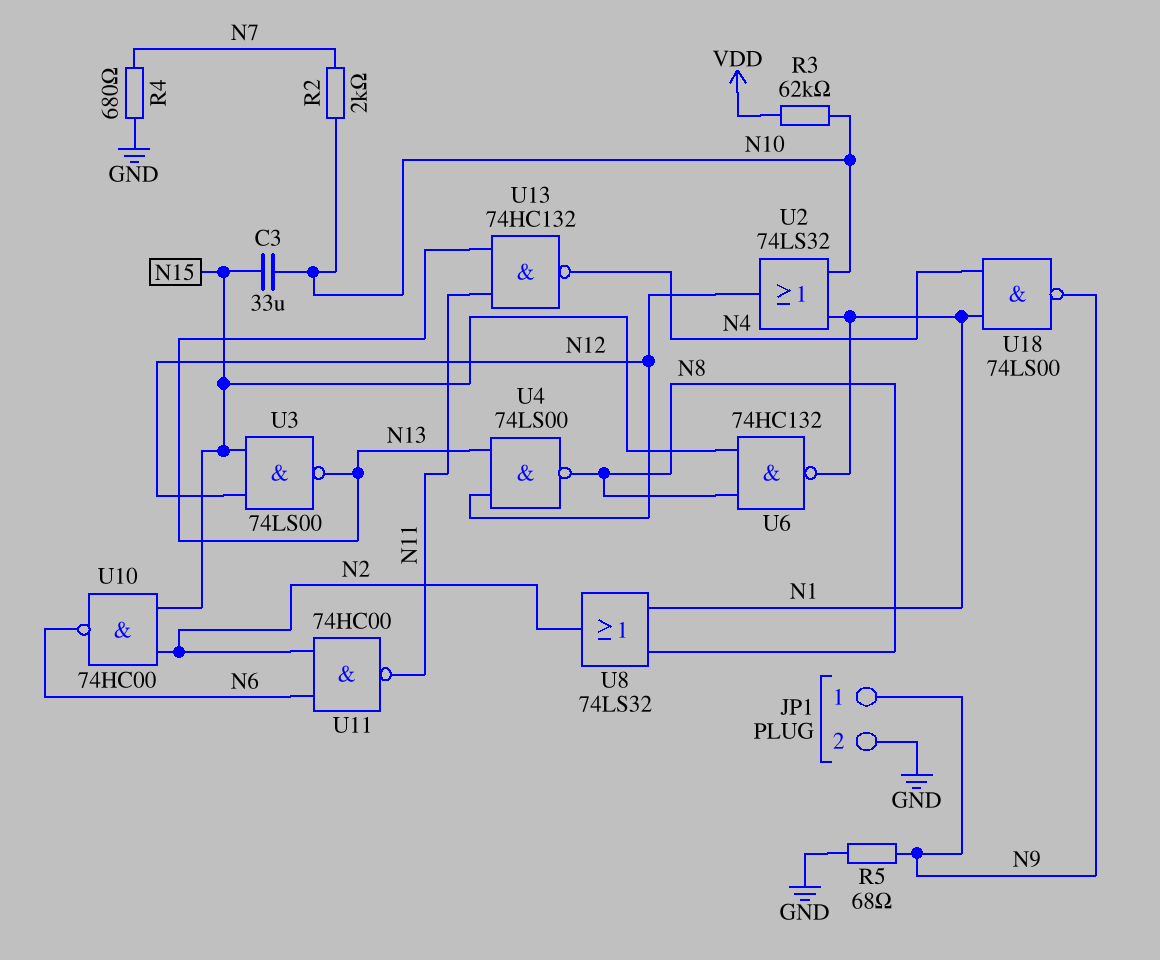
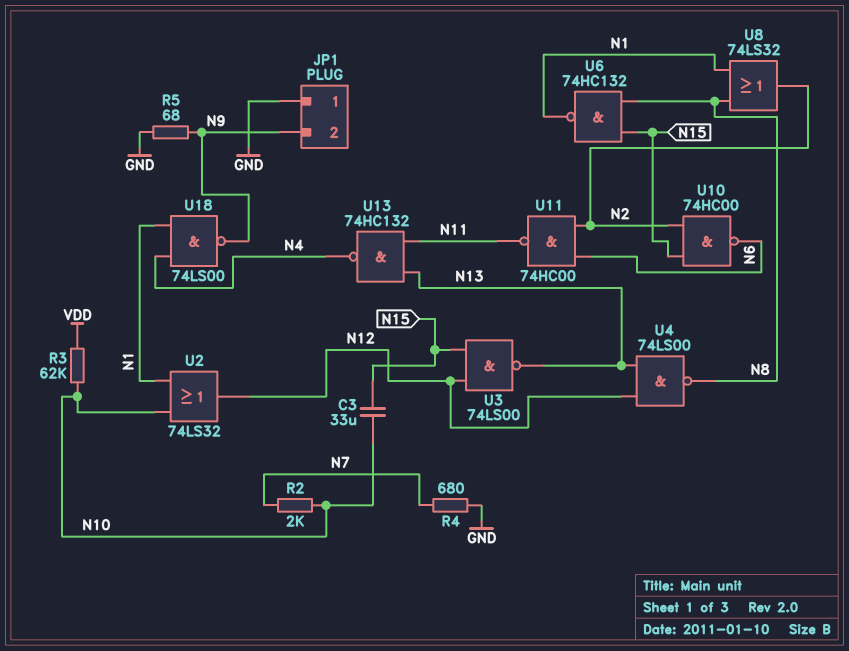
JP1 pin 1: N9 -> GND
JP1 pin 2: GND -> N9

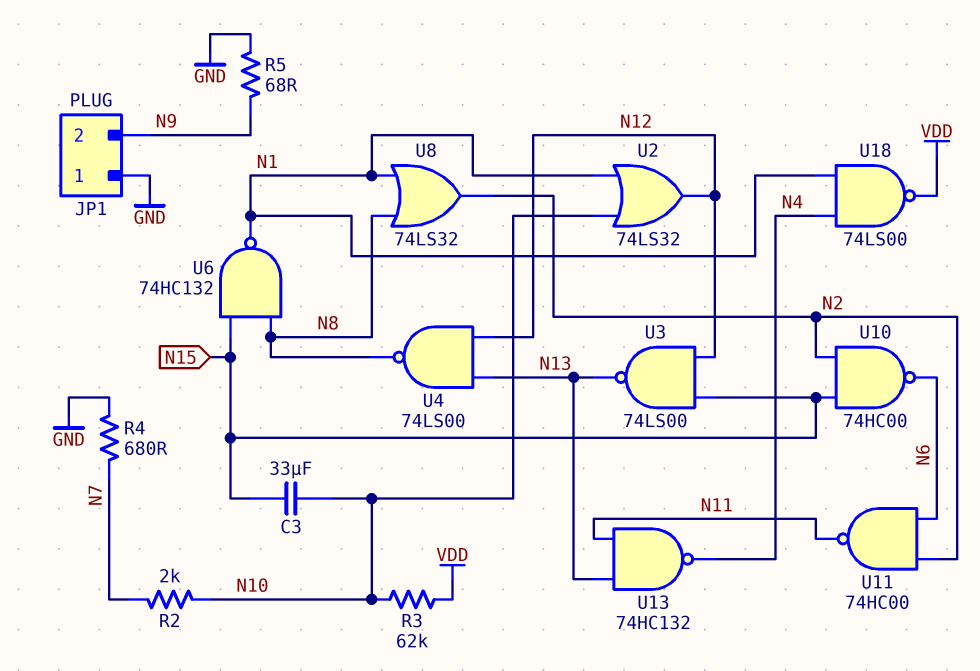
U18: NAND 74LS00 (in N1, in N4, out N9) -> NAND 74LS00 (in N1, in N4, out VDD)

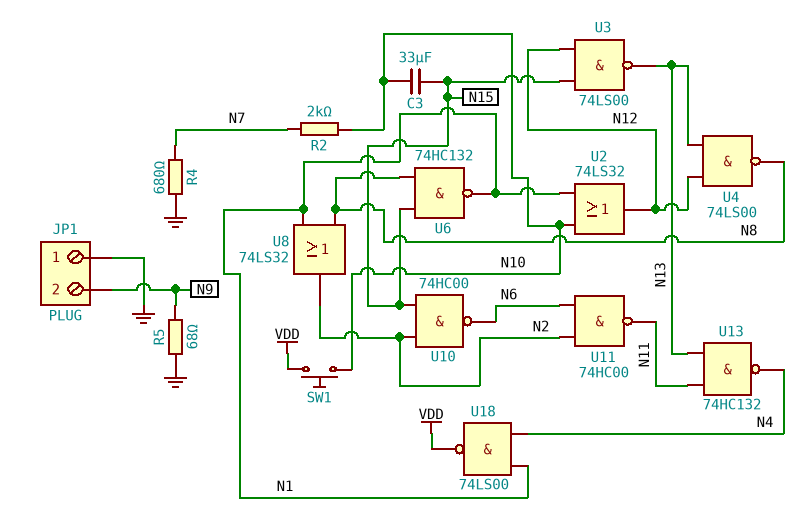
R3: 62k (N10, VDD) -> none
SW1: none -> button (N10, VDD)

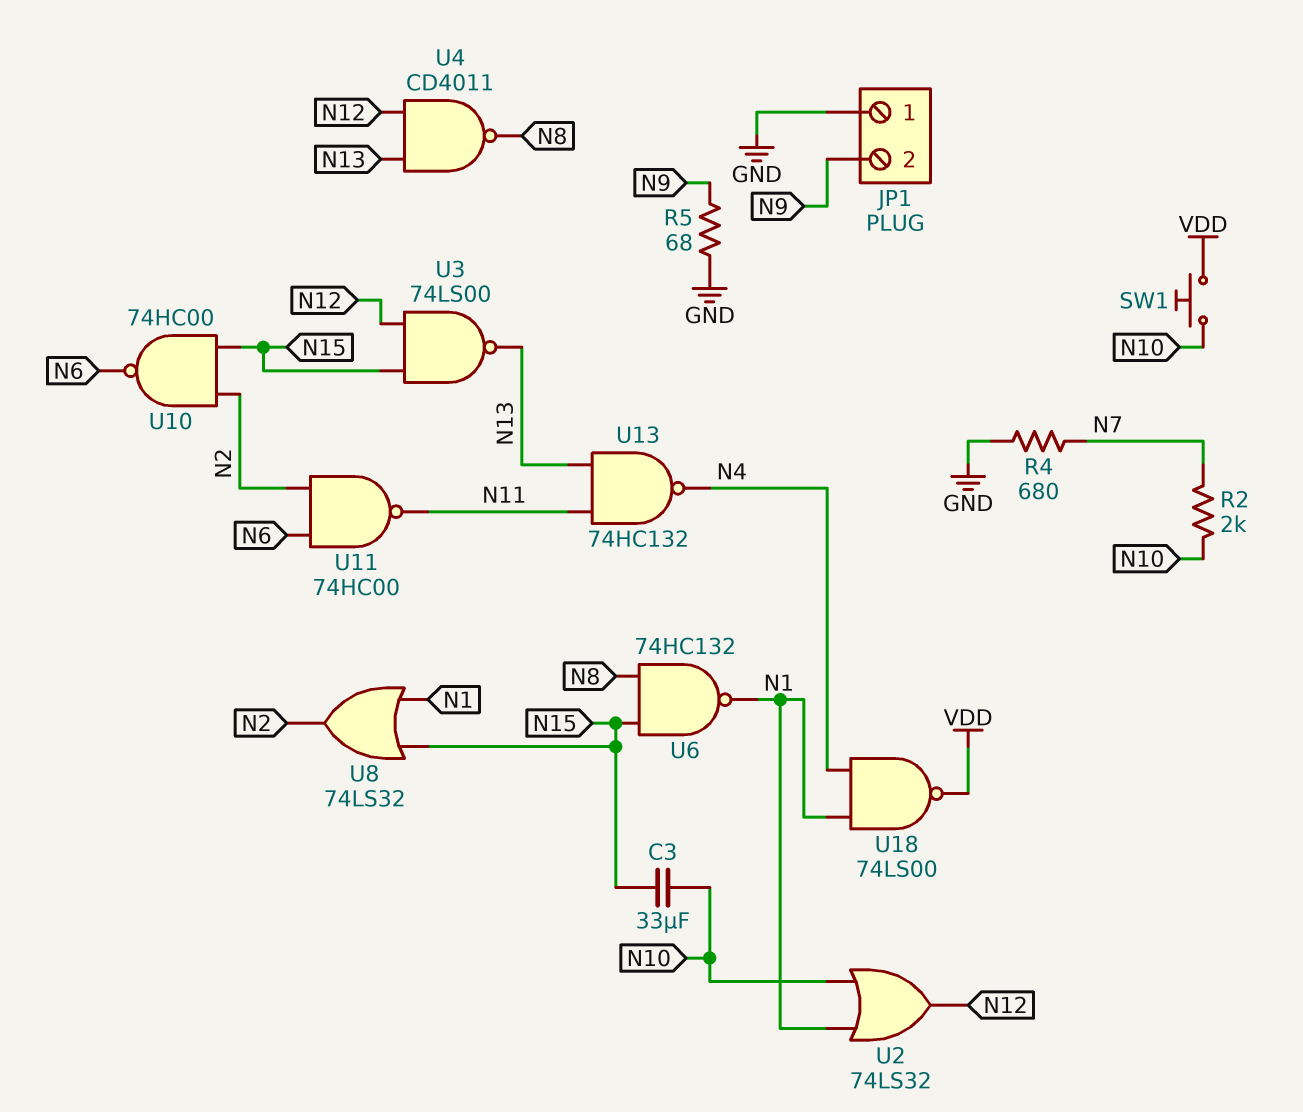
U4: NAND 74LS00 (in N12, in N13, out N8) -> NAND CD4011 (in N12, in N13, out N8)
U8: OR 74LS32 (in N1, in N8, out N2) -> OR 74LS32 (in N1, in N15, out N2)

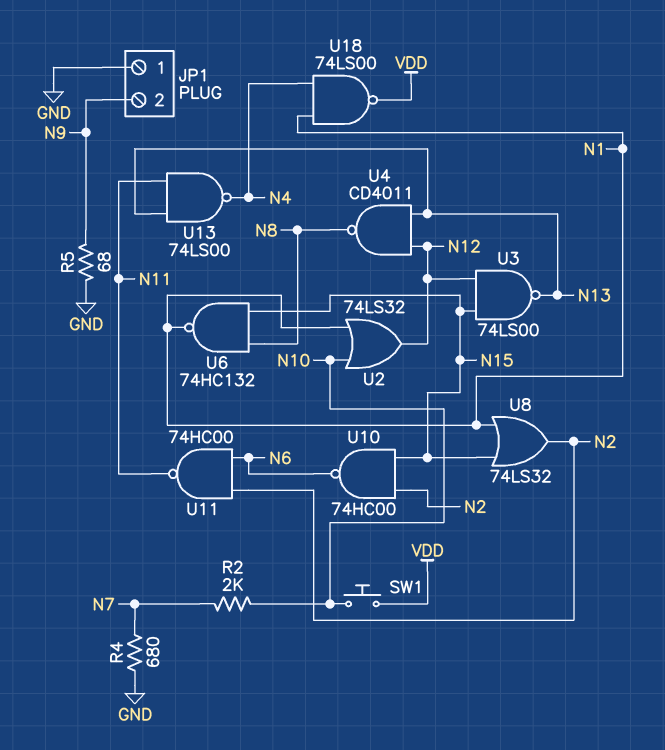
C3: 33uF (N10, N15) -> none
U13: NAND 74HC132 (in N11, in N13, out N4) -> NAND 74LS00 (in N11, in N13, out N4)

